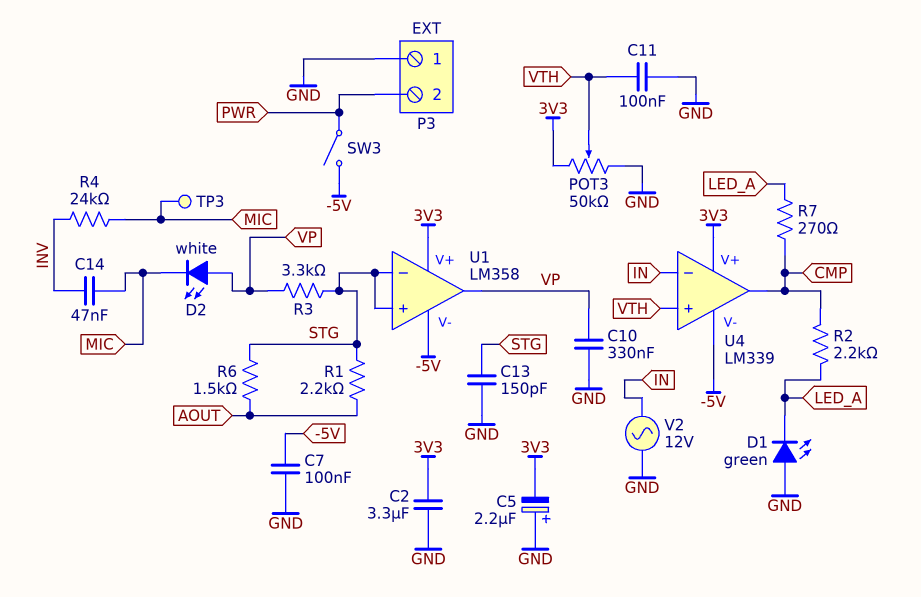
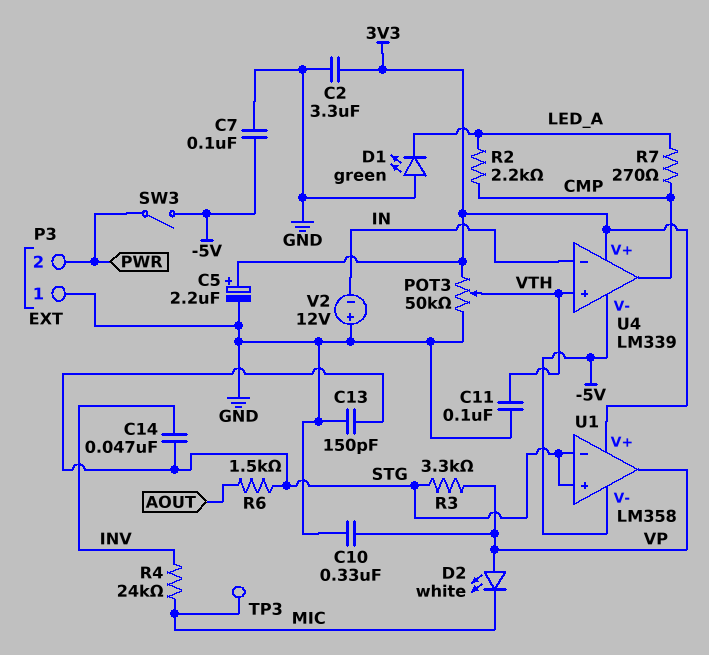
C5: 2.2uF (plus GND, minus 3V3) -> 2.2uF (plus 3V3, minus GND)
C14: 47nF (INV, MIC) -> 47nF (INV, STG)
R1: 2.2k (AOUT, STG) -> none
V2: AC 12V (GND, IN) -> 12V (plus GND, minus IN)

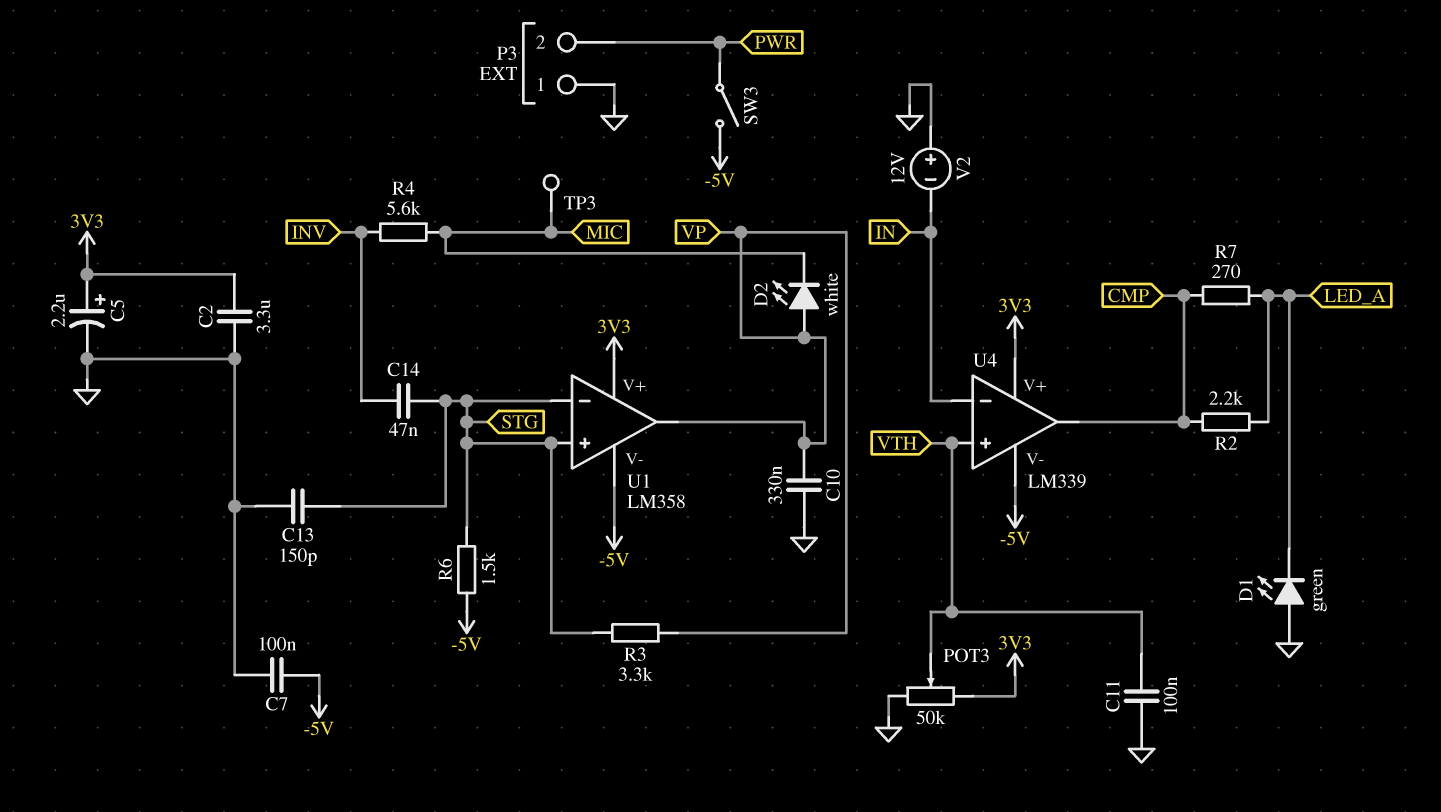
R4: 24k (INV, MIC) -> 5.6k (INV, MIC)
R6: 1.5k (AOUT, STG) -> 1.5k (-5V, STG)

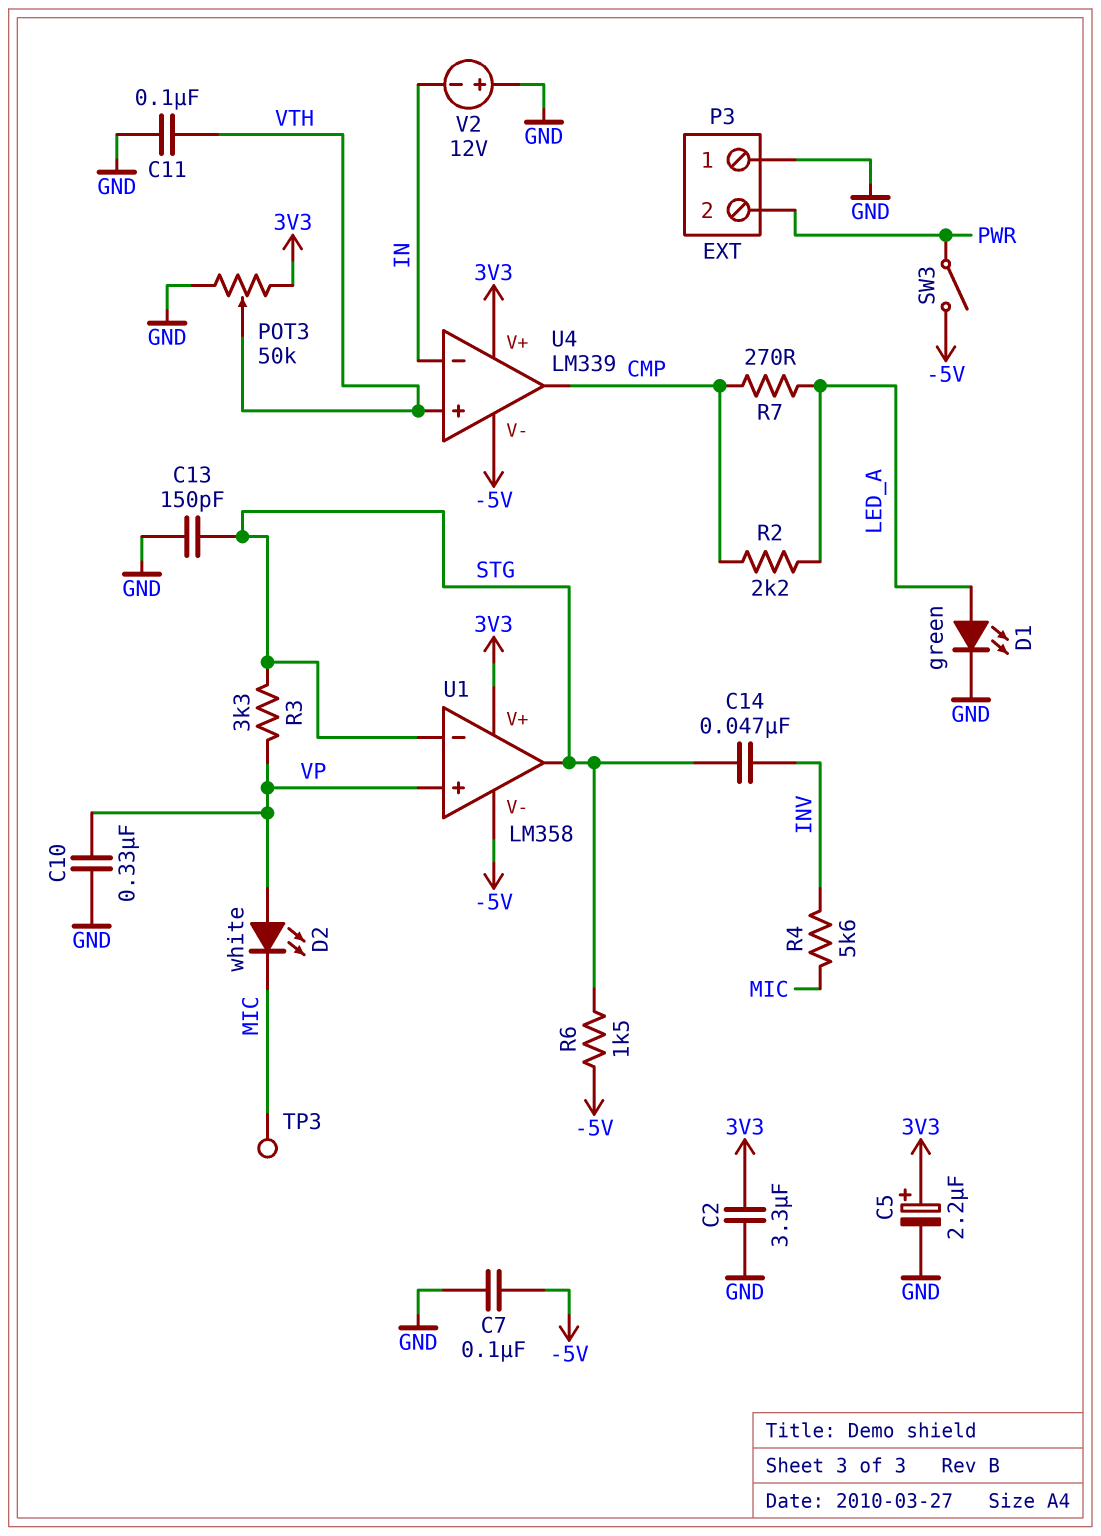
D1: LED green (A GND, K LED_A) -> LED green (A LED_A, K GND)
U1 pin in+: STG -> VP
U1 pin out: VP -> STG

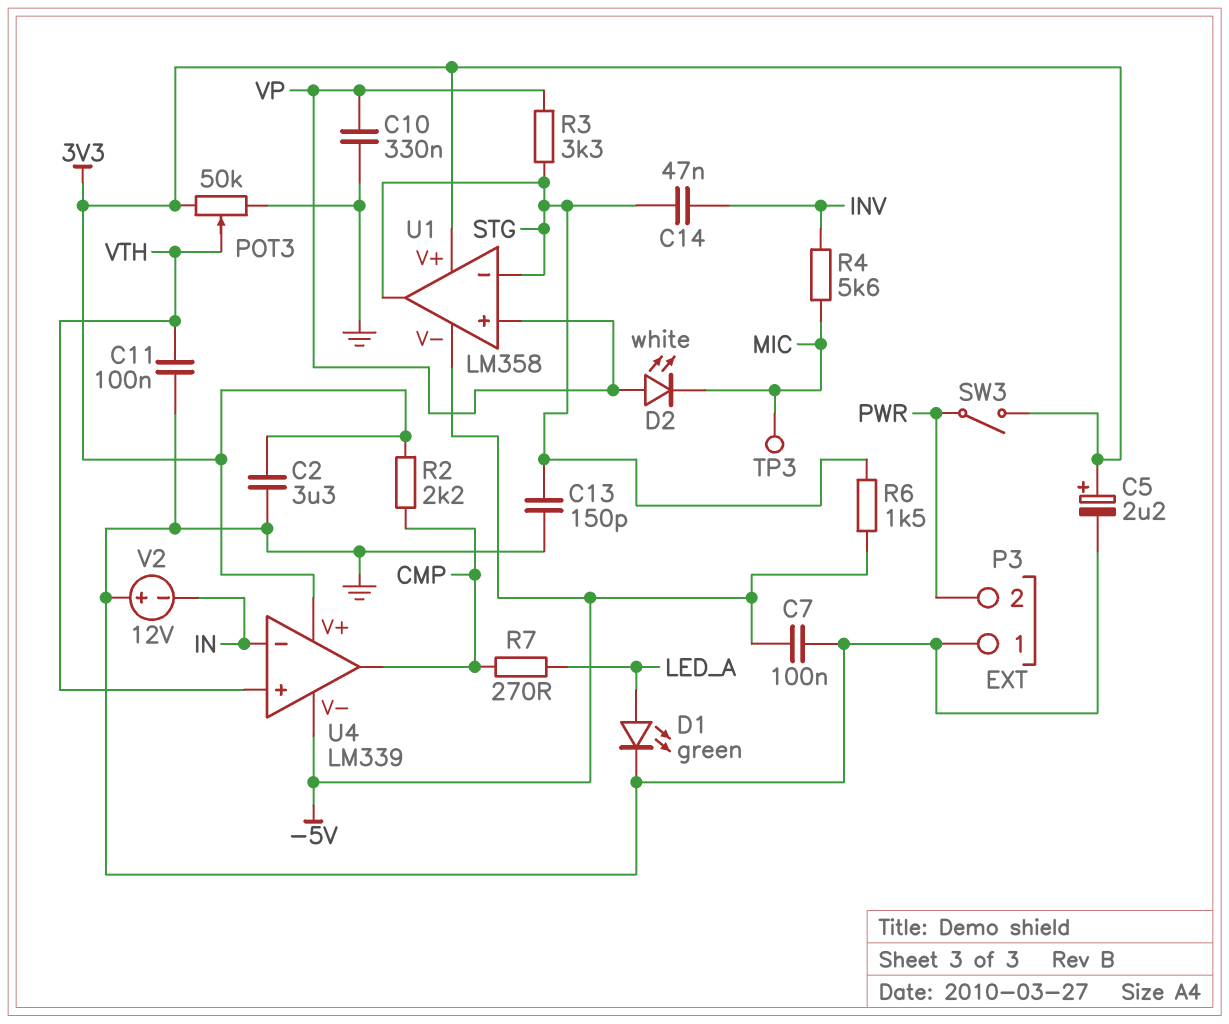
R2: 2.2k (CMP, LED_A) -> 2.2k (3V3, CMP)
SW3: switch (-5V, PWR) -> switch (3V3, PWR)

